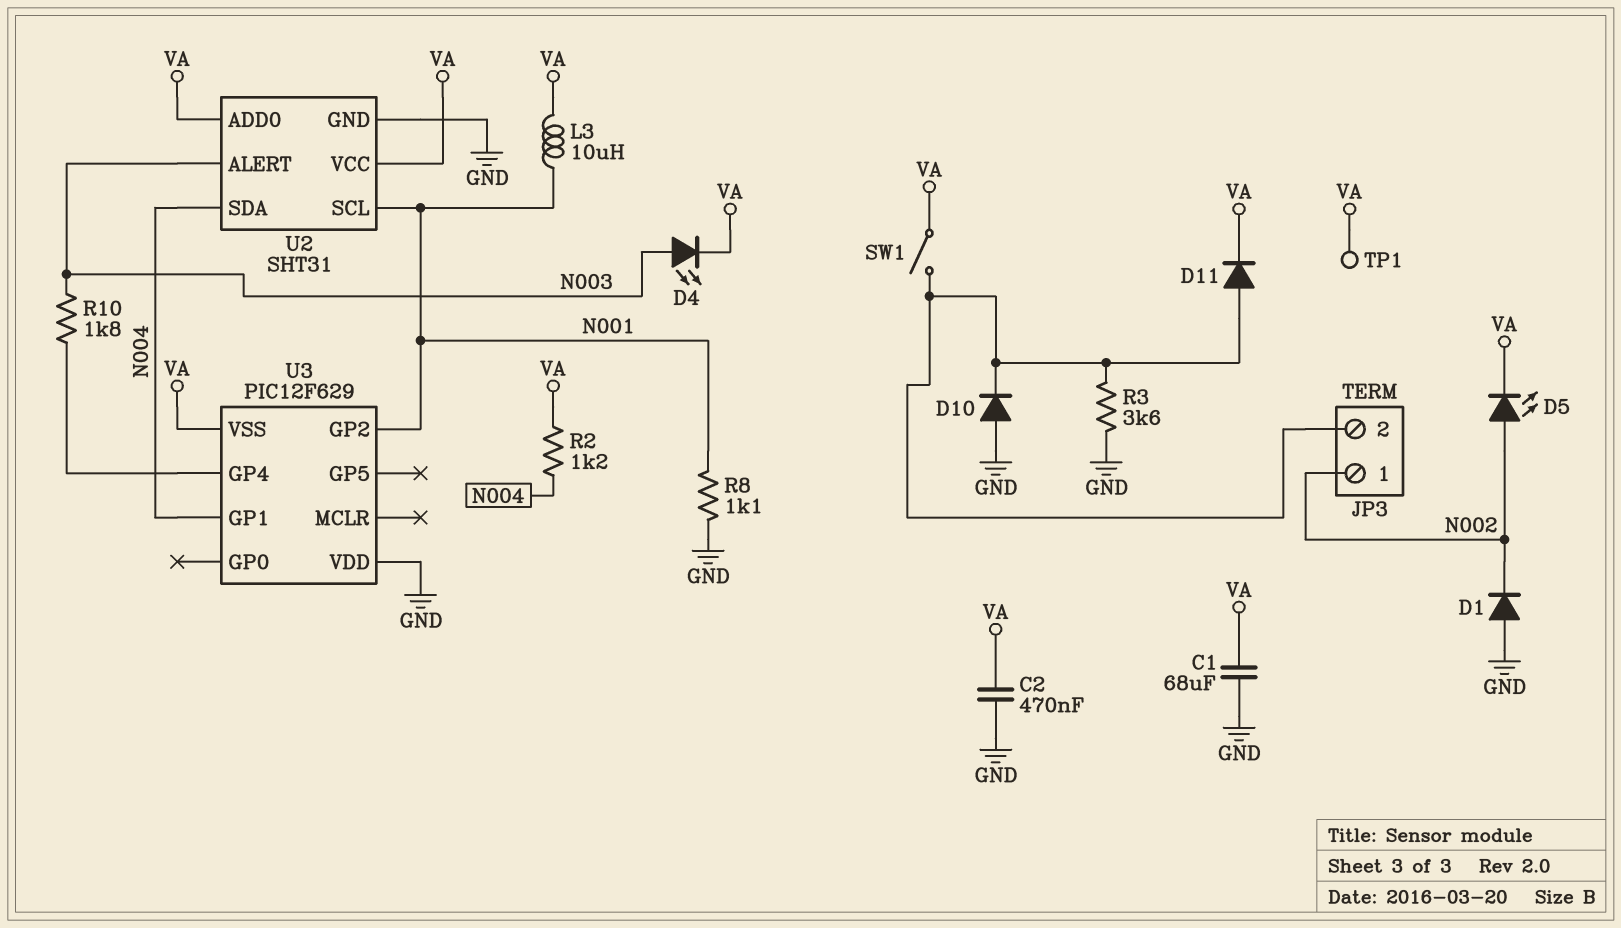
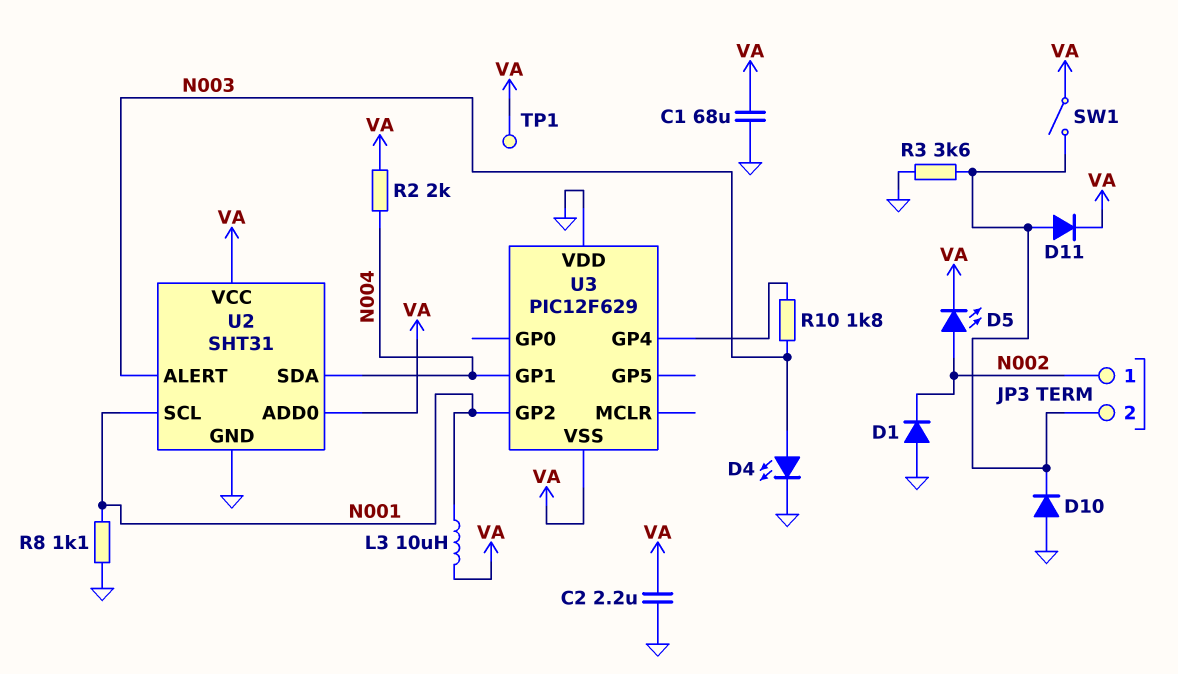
C2: 470nF (GND, VA) -> 2.2uF (GND, VA)
D4: LED (A N003, K VA) -> LED (A N003, K GND)
R2: 1.2k (N004, VA) -> 2k (N004, VA)

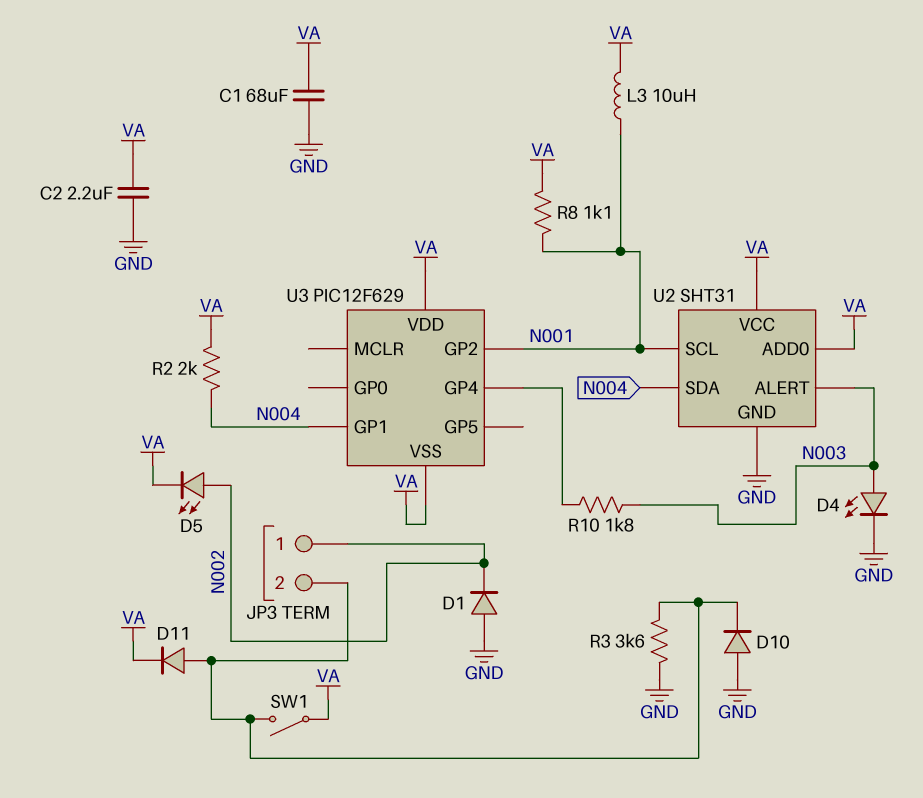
R8: 1.1k (GND, N001) -> 1.1k (N001, VA)
TP1: test point (VA) -> none
U3 pin VDD: GND -> VA

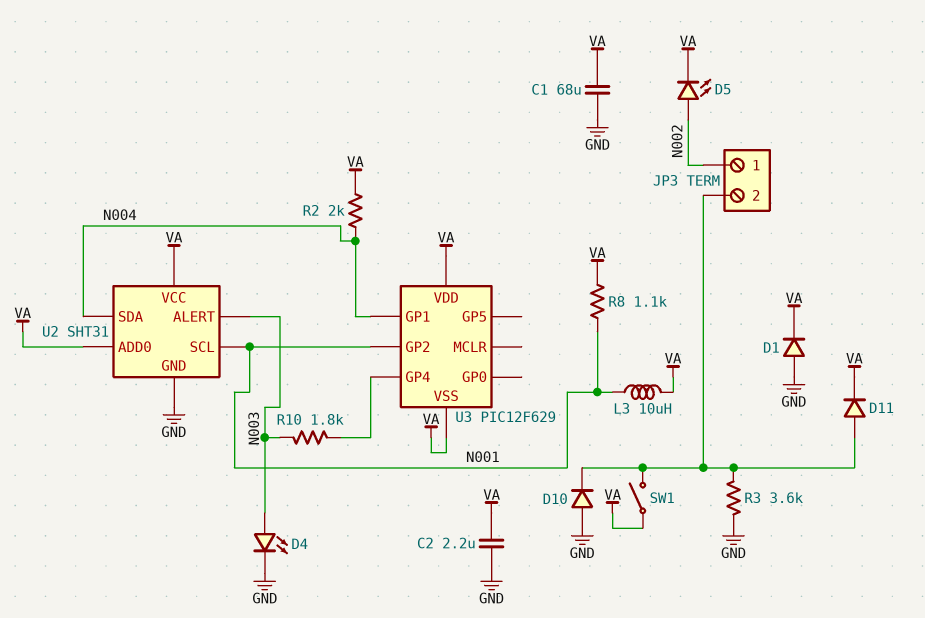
D1: diode (A GND, K N002) -> diode (A GND, K VA)

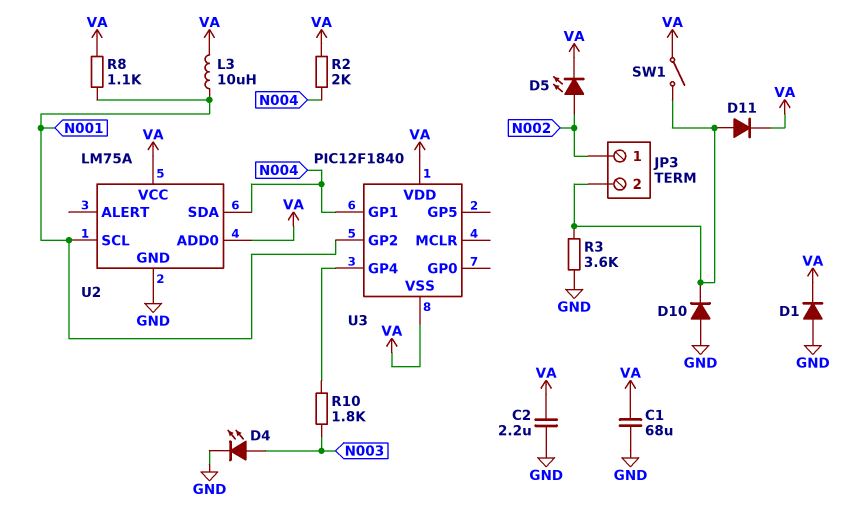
U2: SHT31 -> LM75A
U2 pin ALERT: N003 -> none
U3: PIC12F629 -> PIC12F1840

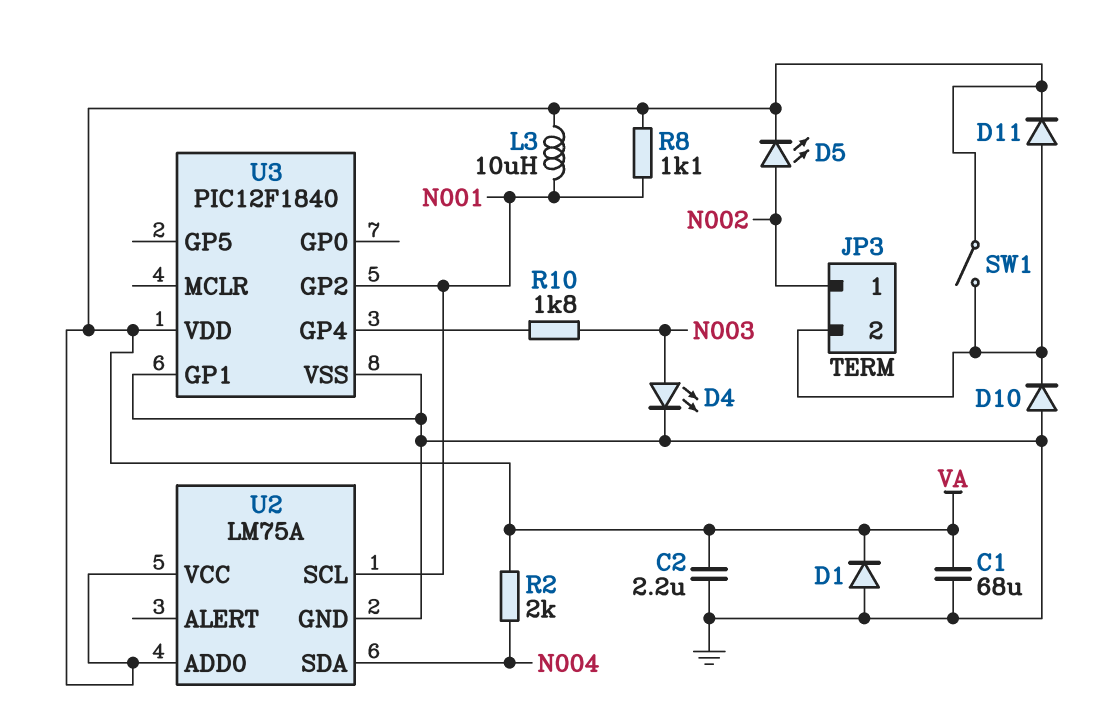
R3: 3.6k (GND, JP3/2) -> none
U3 pin GP1: N004 -> GND
U3 pin VSS: VA -> GND

